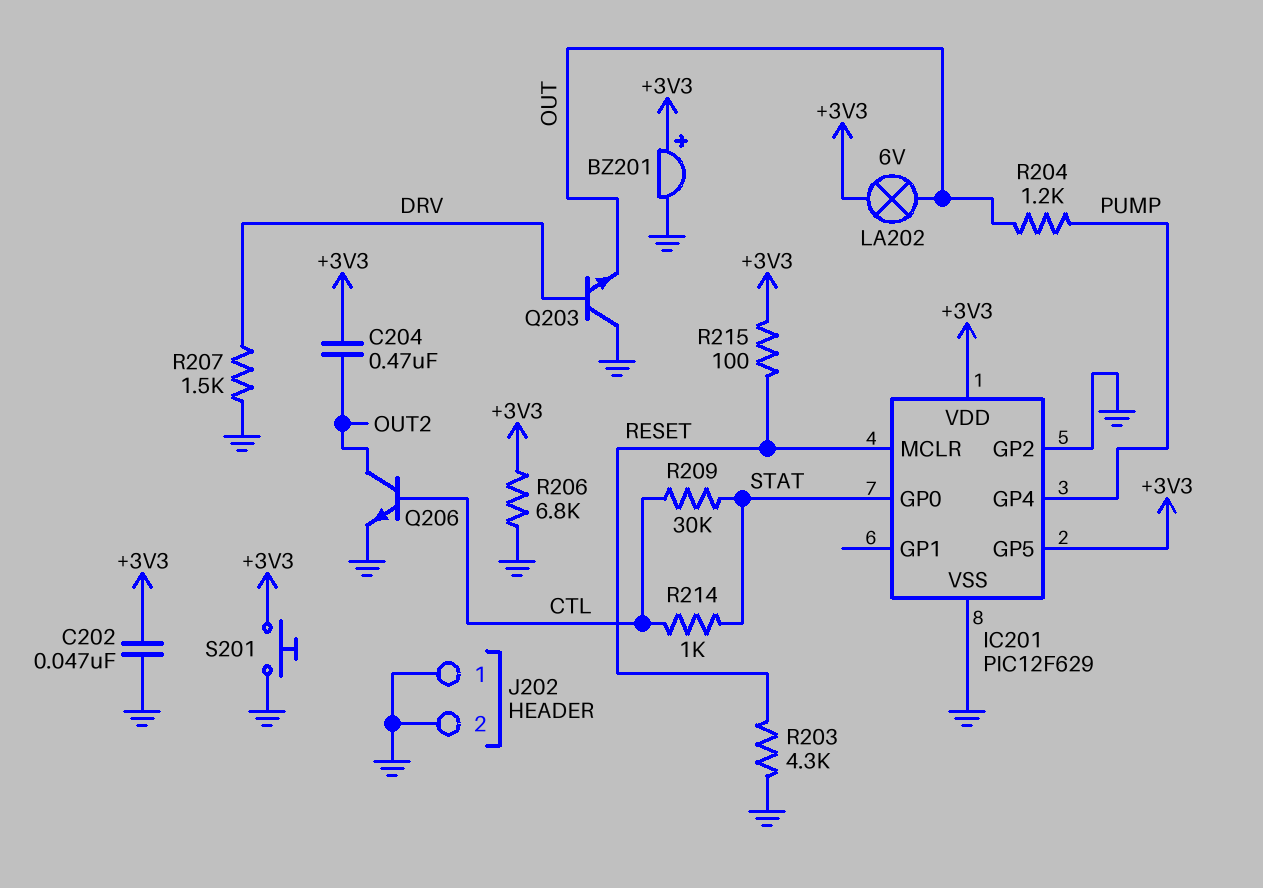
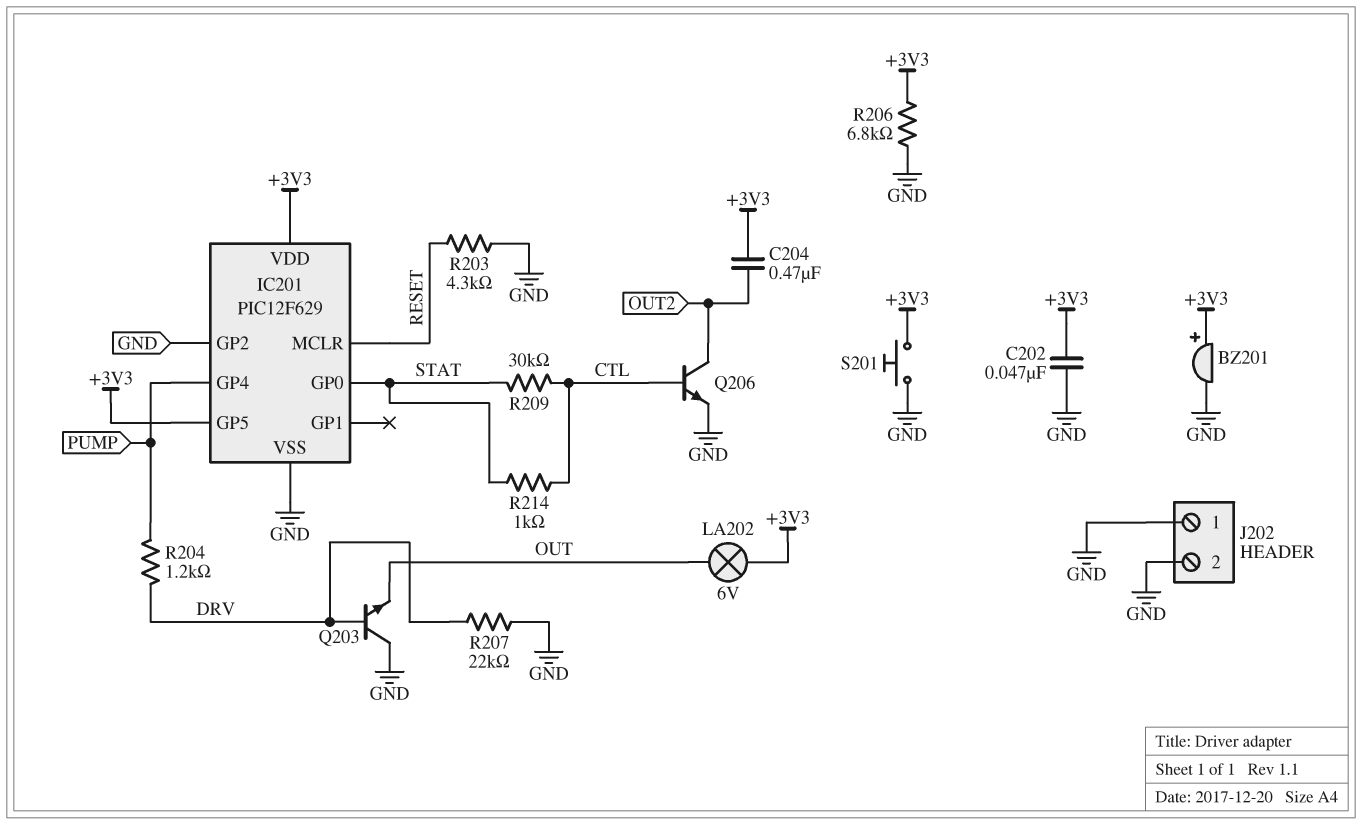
R204: 1.2k (OUT, PUMP) -> 1.2k (DRV, PUMP)
R207: 1.5k (DRV, GND) -> 22k (DRV, GND)
R215: 100 (+3V3, RESET) -> none

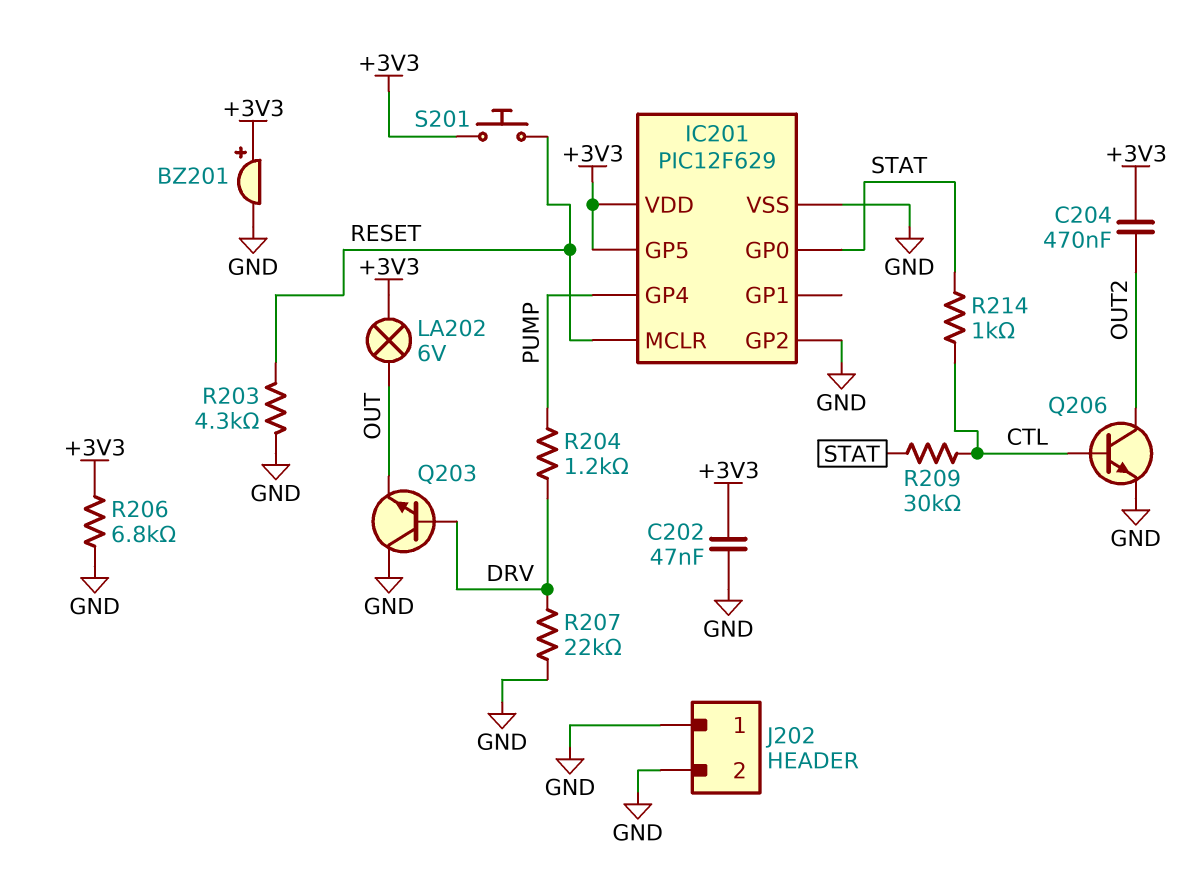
S201: button (+3V3, GND) -> button (+3V3, RESET)

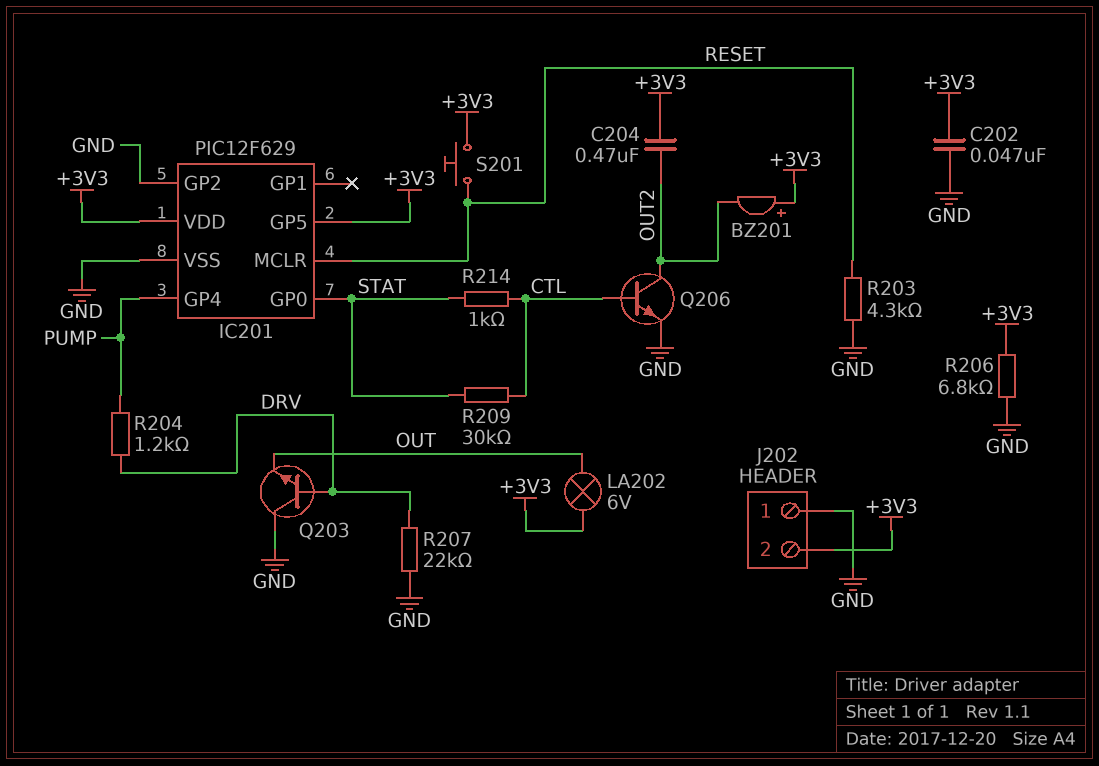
BZ201: buzzer (plus +3V3, minus GND) -> buzzer (plus +3V3, minus OUT2)
J202 pin 2: GND -> +3V3

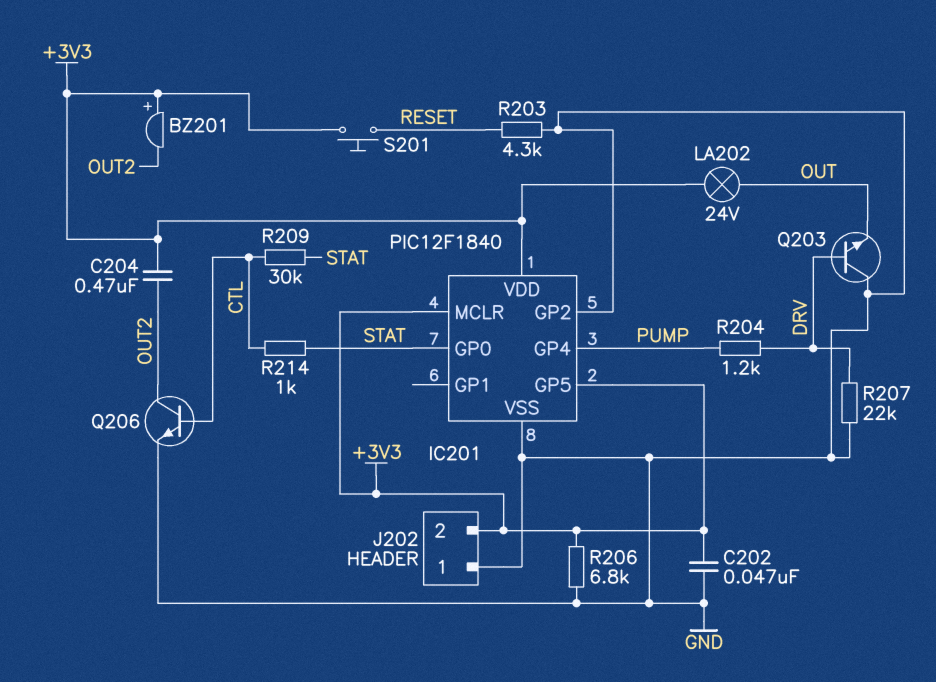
IC201: PIC12F629 -> PIC12F1840
IC201 pin MCLR: RESET -> +3V3
LA202: lamp 6V (+3V3, OUT) -> lamp 24V (+3V3, OUT)

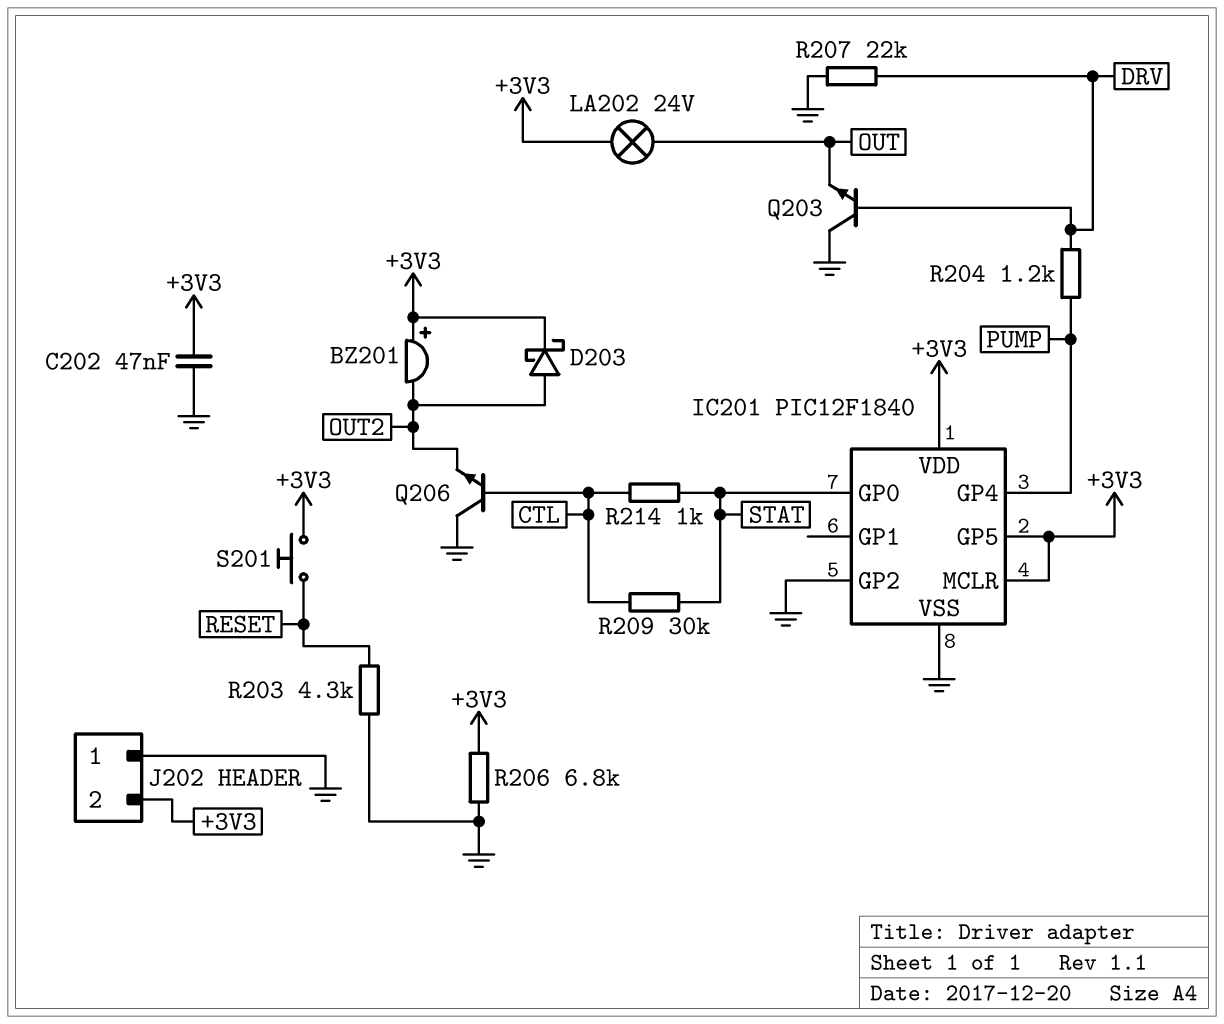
C204: 470nF (+3V3, OUT2) -> none
D203: none -> schottky (A OUT2, K +3V3)
Q206: NPN (B CTL, C OUT2, E GND) -> NPN (B CTL, C GND, E OUT2)

